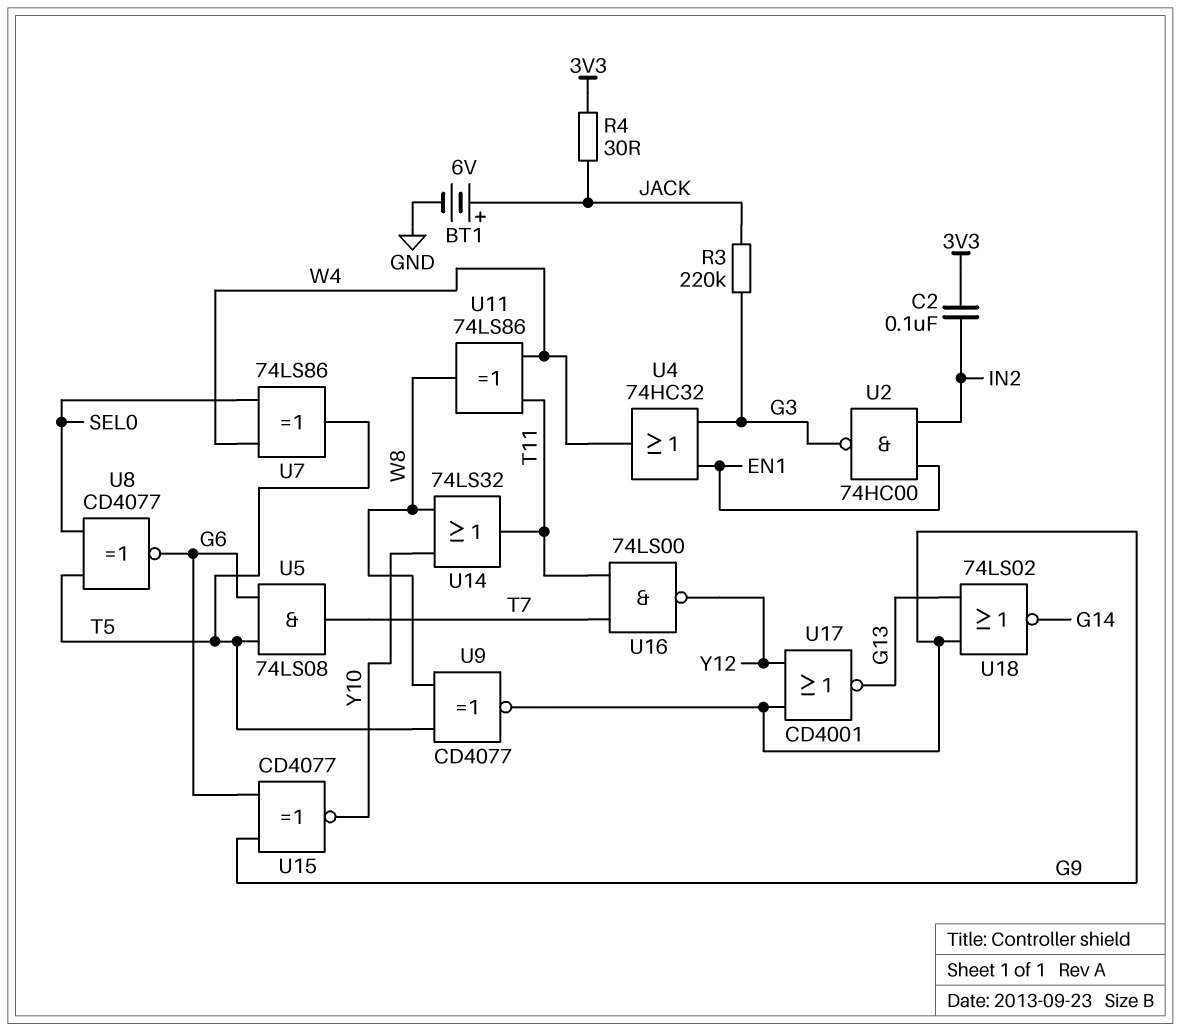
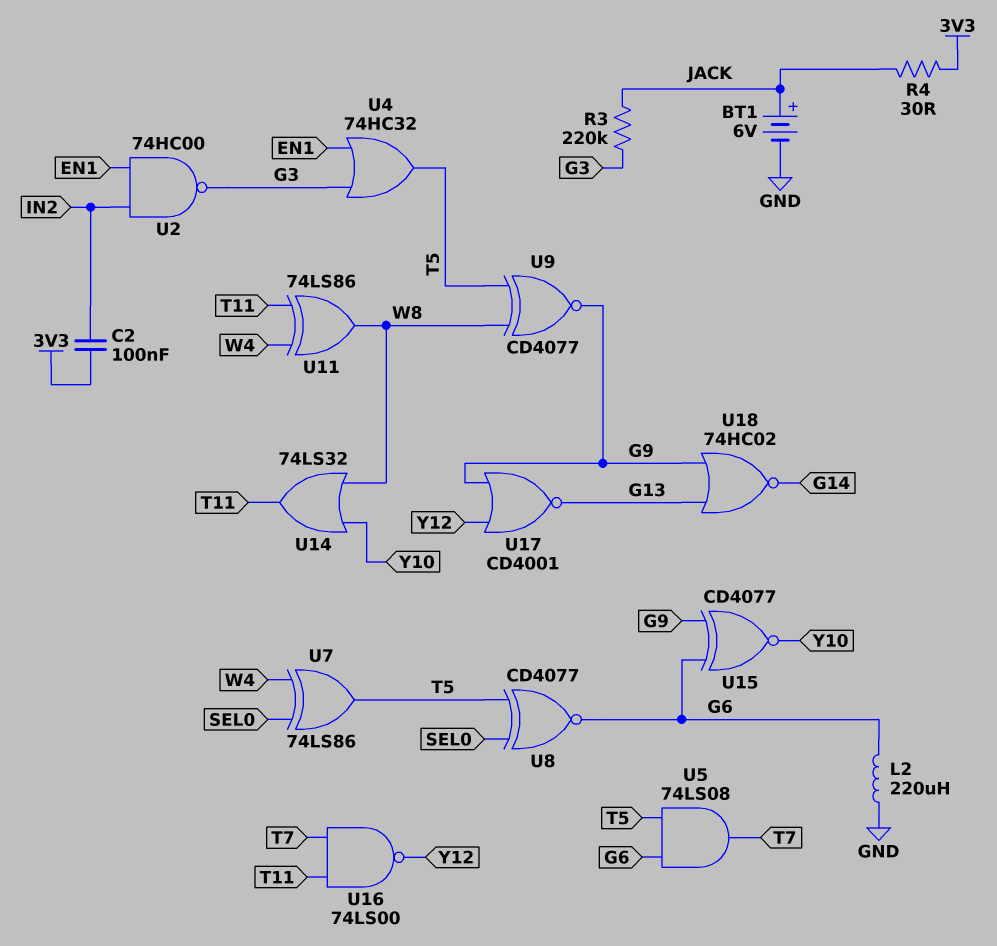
L2: none -> 220uH (G6, GND)
U4: OR 74HC32 (in EN1, in G3, out W4) -> OR 74HC32 (in EN1, in G3, out T5)
U18: NOR 74LS02 (in G9, in G13, out G14) -> NOR 74HC02 (in G9, in G13, out G14)

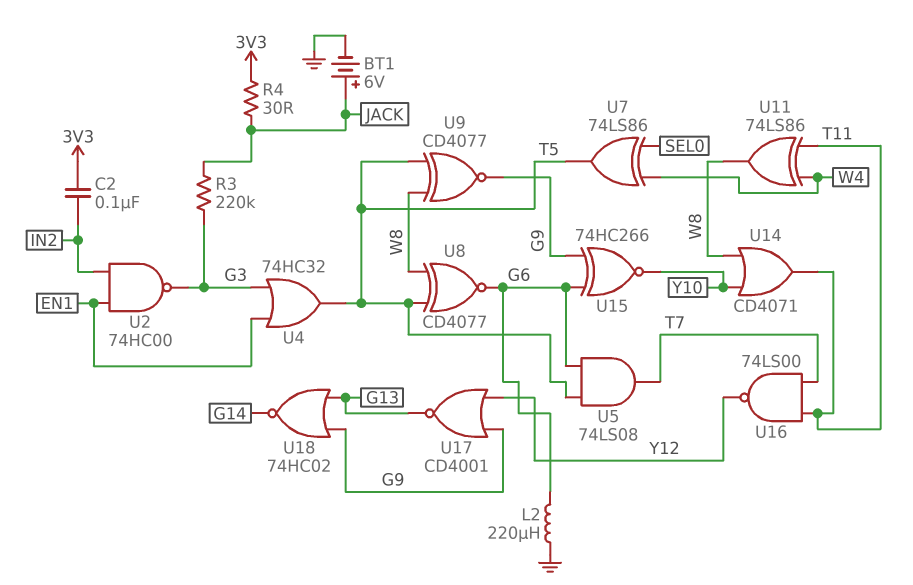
U8: XNOR CD4077 (in SEL0, in T5, out G6) -> XNOR CD4077 (in T5, in W8, out G6)
U14: OR 74LS32 (in W8, in Y10, out T11) -> OR CD4071 (in W8, in Y10, out T11)
U15: XNOR CD4077 (in G6, in G9, out Y10) -> XNOR 74HC266 (in G6, in G9, out Y10)

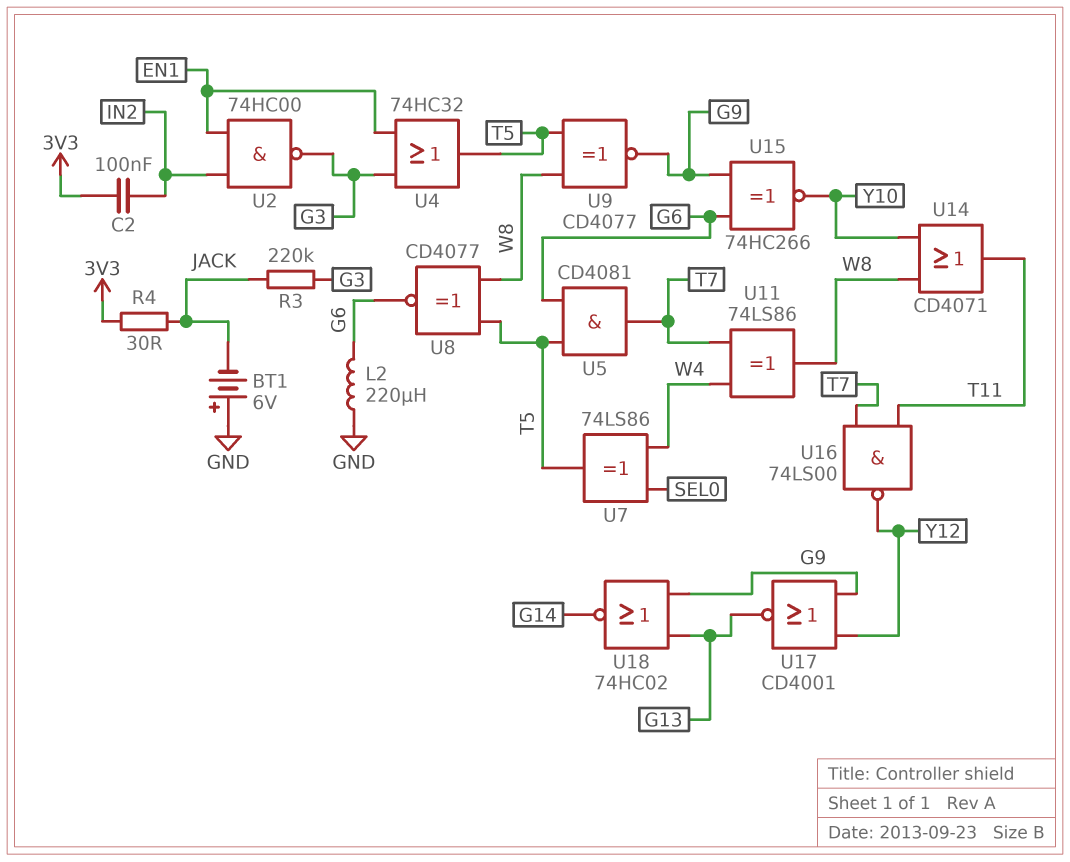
BT1: 6V (plus JACK, minus GND) -> 6V (plus GND, minus JACK)
U5: AND 74LS08 (in G6, in T5, out T7) -> AND CD4081 (in G6, in T5, out T7)
U11: XOR 74LS86 (in T11, in W4, out W8) -> XOR 74LS86 (in T7, in W4, out W8)

